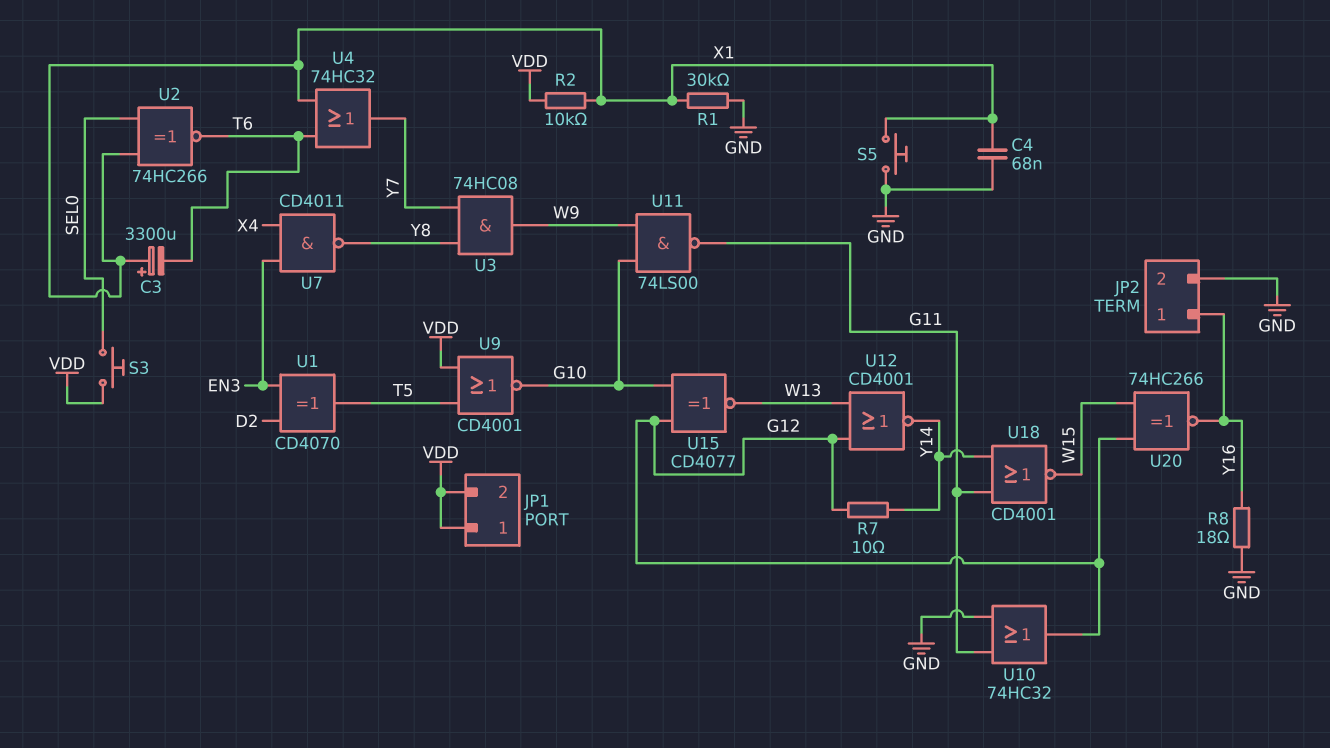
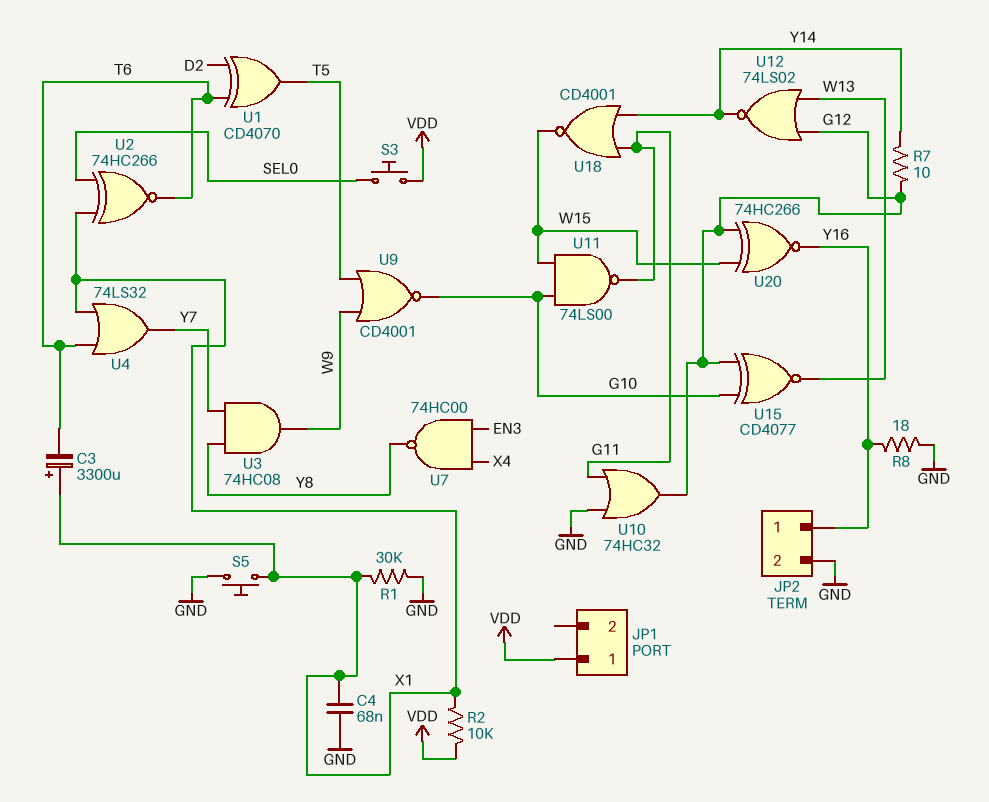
JP1 pin 2: VDD -> none
U1: XOR CD4070 (in D2, in EN3, out T5) -> XOR CD4070 (in D2, in T6, out T5)
U4: OR 74HC32 (in T6, in X1, out Y7) -> OR 74LS32 (in T6, in X1, out Y7)
U7: NAND CD4011 (in EN3, in X4, out Y8) -> NAND 74HC00 (in EN3, in X4, out Y8)
U9: NOR CD4001 (in T5, in VDD, out G10) -> NOR CD4001 (in T5, in W9, out G10)
U11: NAND 74LS00 (in G10, in W9, out G11) -> NAND 74LS00 (in G10, in W15, out G11)
U12: NOR CD4001 (in G12, in W13, out Y14) -> NOR 74LS02 (in G12, in W13, out Y14)

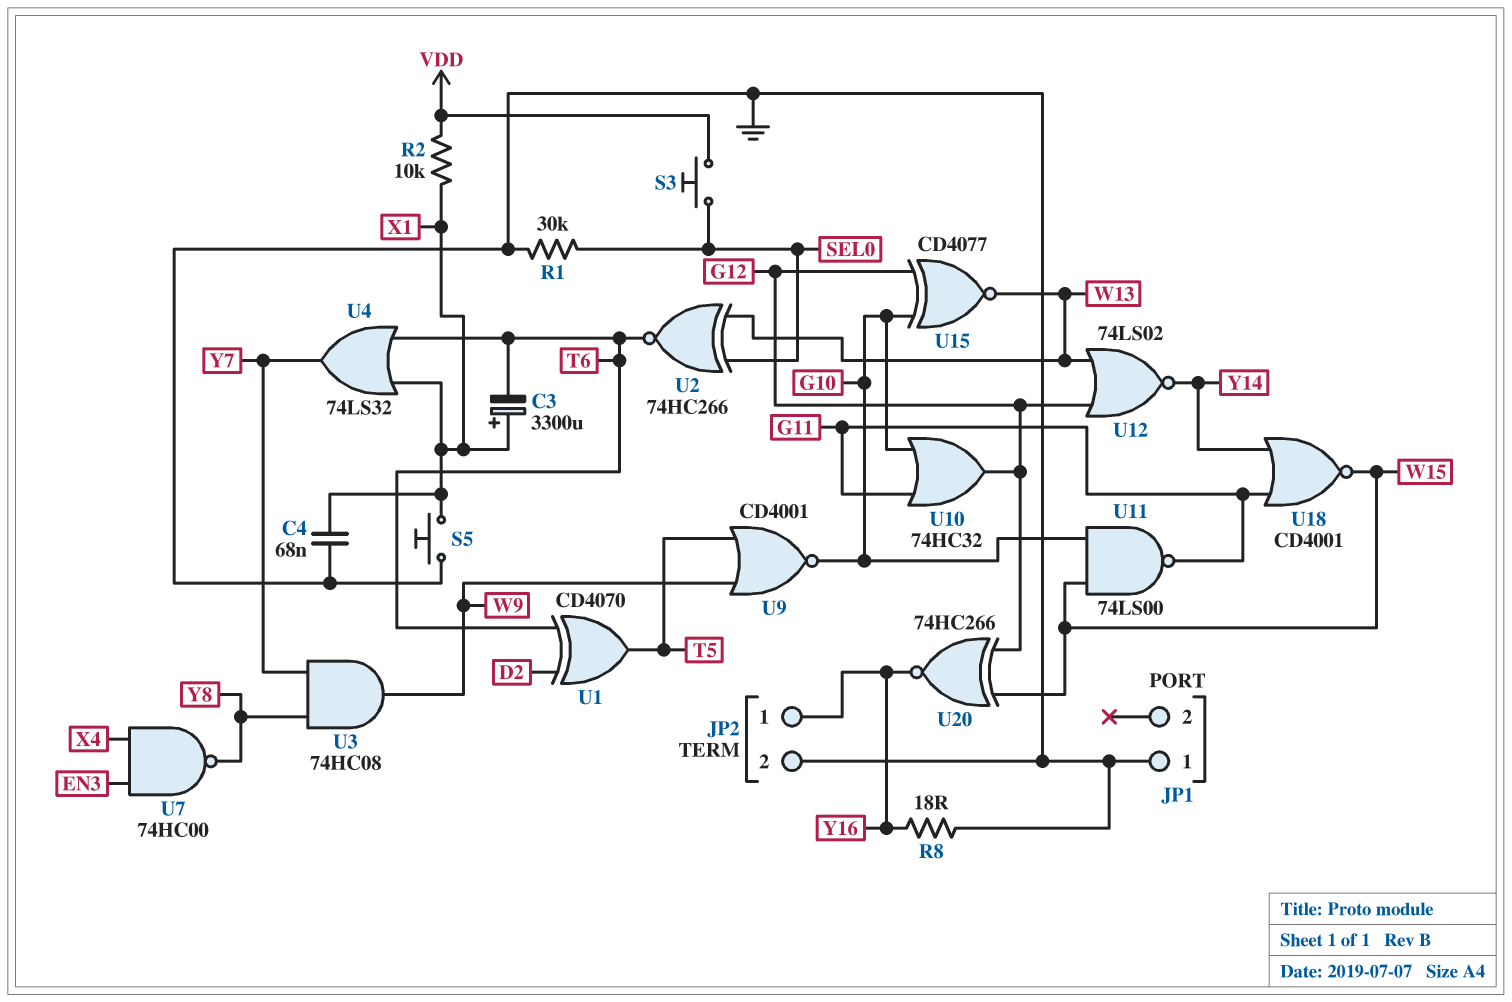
JP1 pin 1: VDD -> GND
R1: 30k (GND, X1) -> 30k (GND, SEL0)
R7: 10 (G12, Y14) -> none
U2: XNOR 74HC266 (in SEL0, in X1, out T6) -> XNOR 74HC266 (in SEL0, in W13, out T6)
U10: OR 74HC32 (in G11, in GND, out G12) -> OR 74HC32 (in G10, in G11, out G12)

